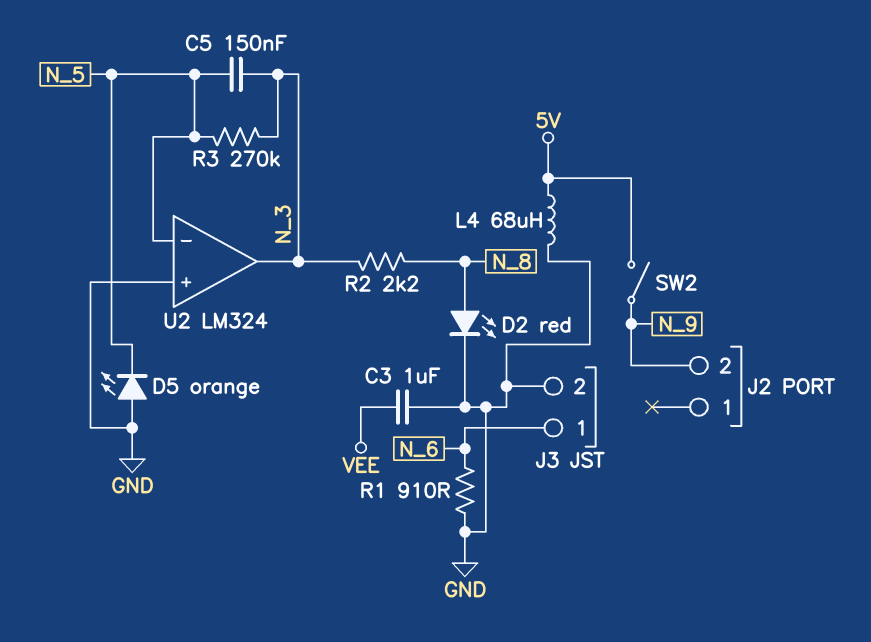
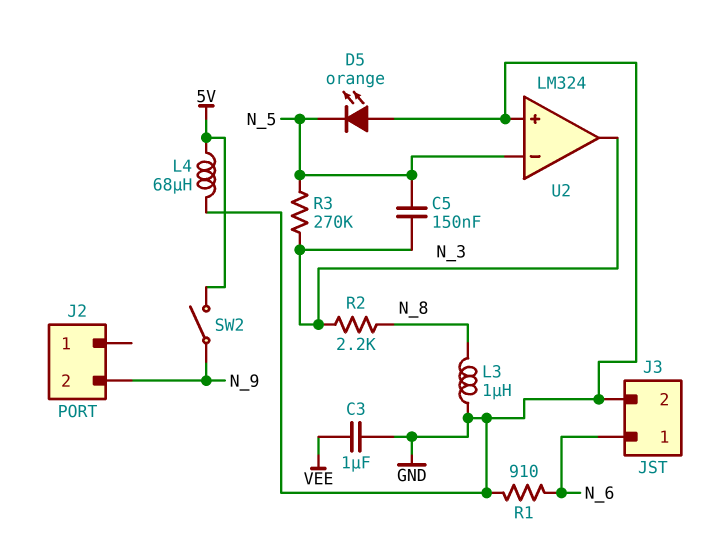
D2: LED red (A N_8, K GND) -> none
L3: none -> 1uH (GND, N_8)

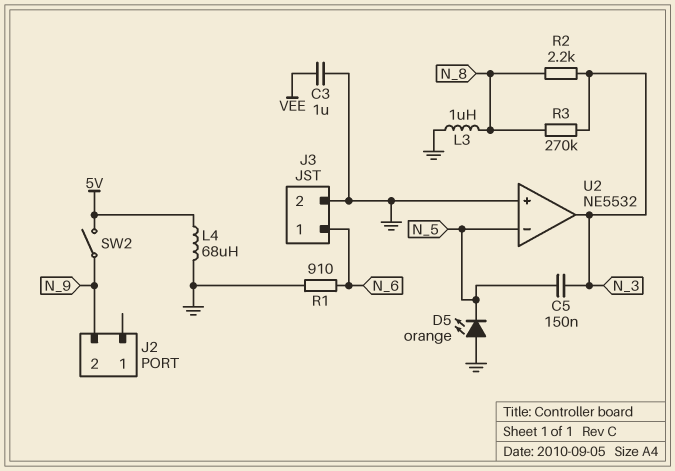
R3: 270k (N_3, N_5) -> 270k (N_3, N_8)
U2: LM324 -> NE5532

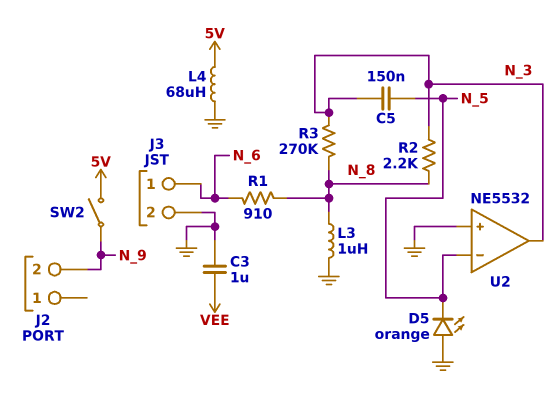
R1: 910 (GND, N_6) -> 910 (N_6, N_8)

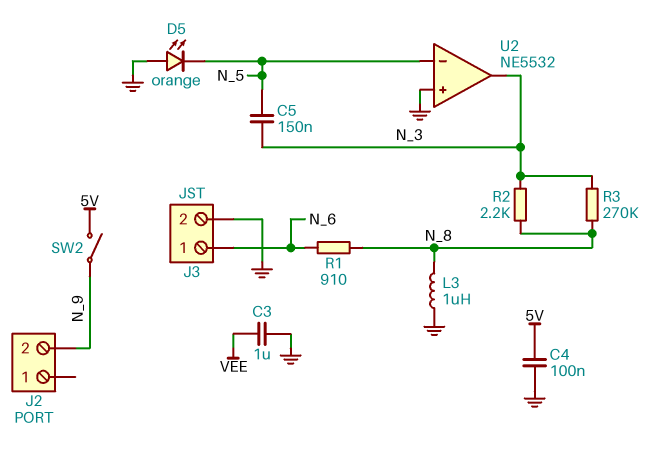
C4: none -> 100nF (5V, GND)
L4: 68uH (5V, GND) -> none

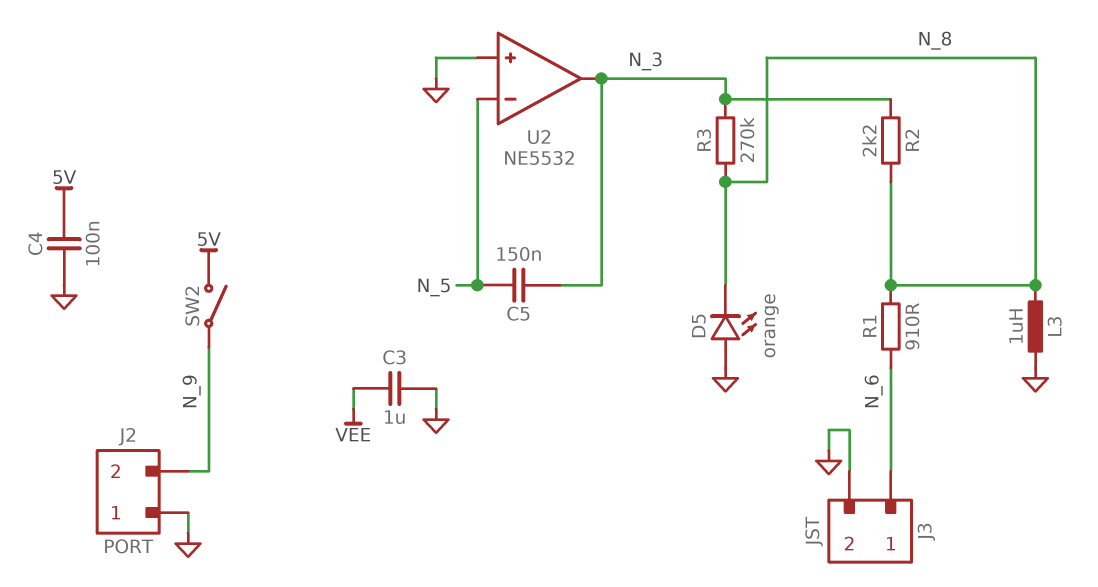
D5: LED orange (A GND, K N_5) -> LED orange (A GND, K N_8)
J2 pin 1: none -> GND

